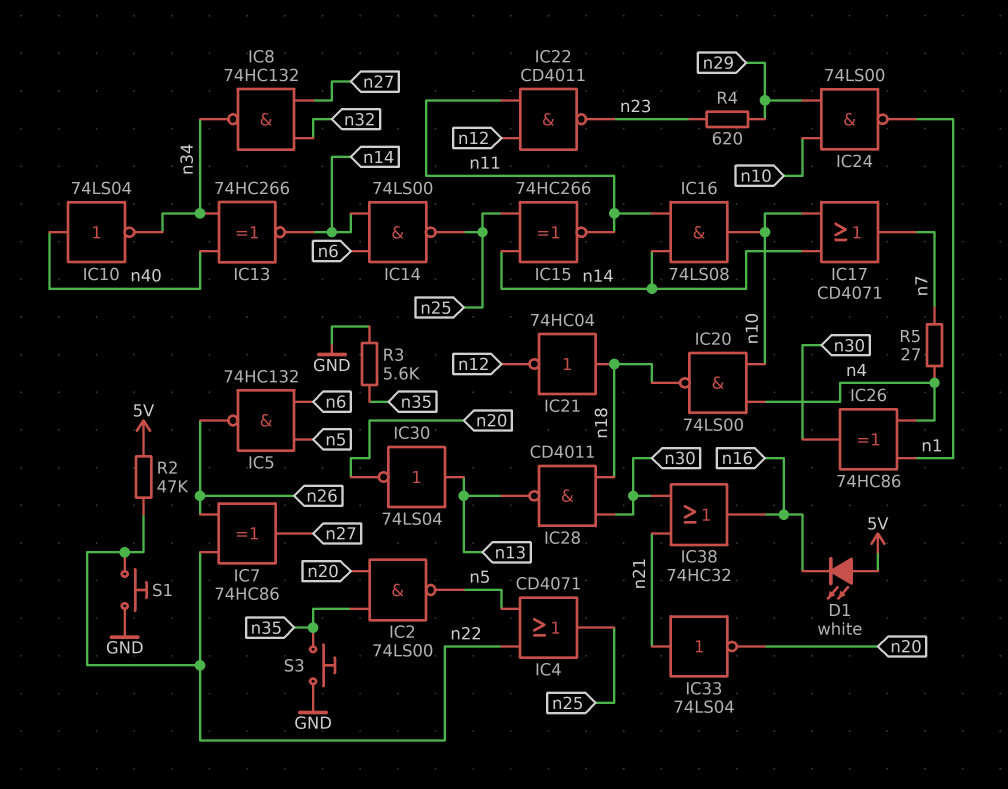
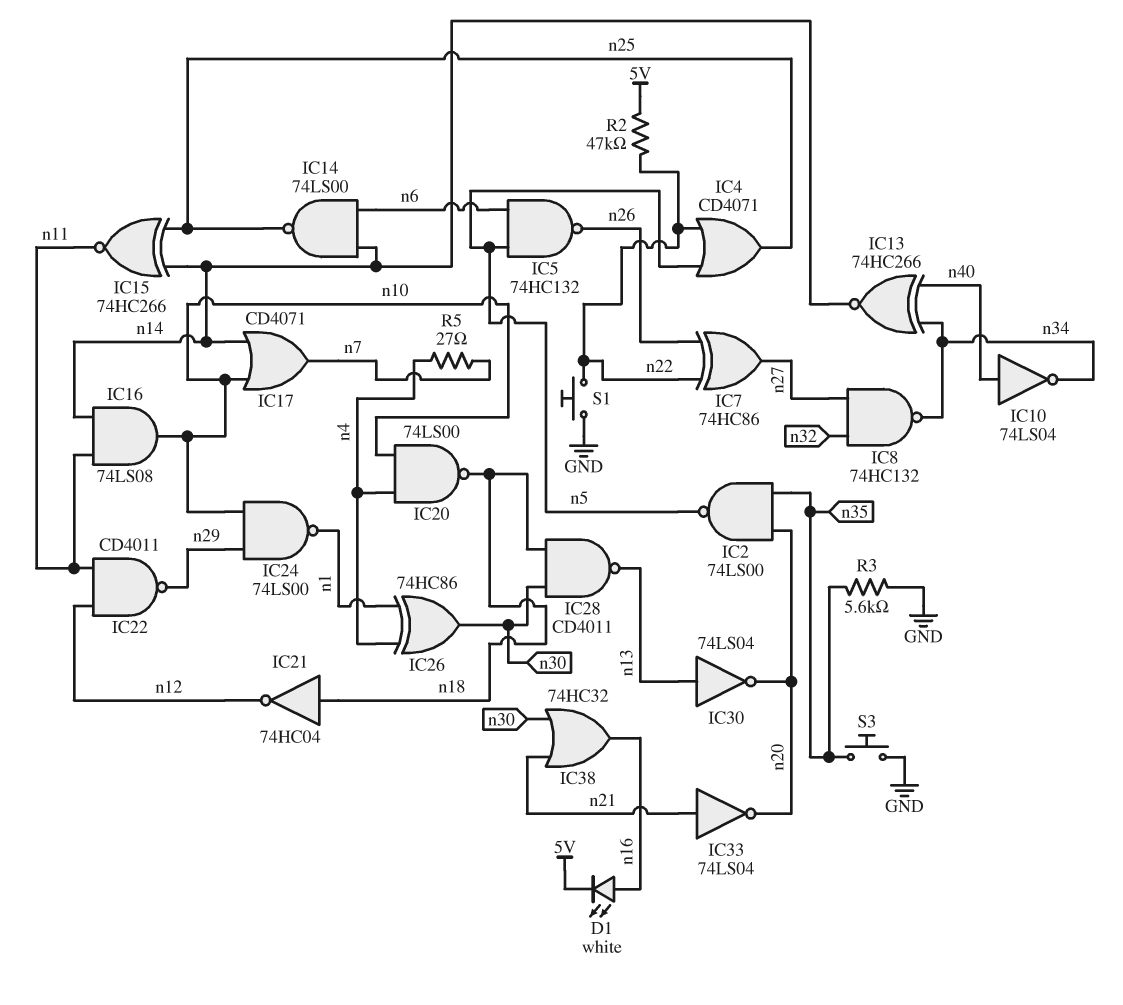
D1: LED white (A 5V, K n16) -> LED white (A n16, K 5V)
IC22: NAND CD4011 (in n11, in n12, out n23) -> NAND CD4011 (in n11, in n12, out n29)
R4: 620 (n23, n29) -> none

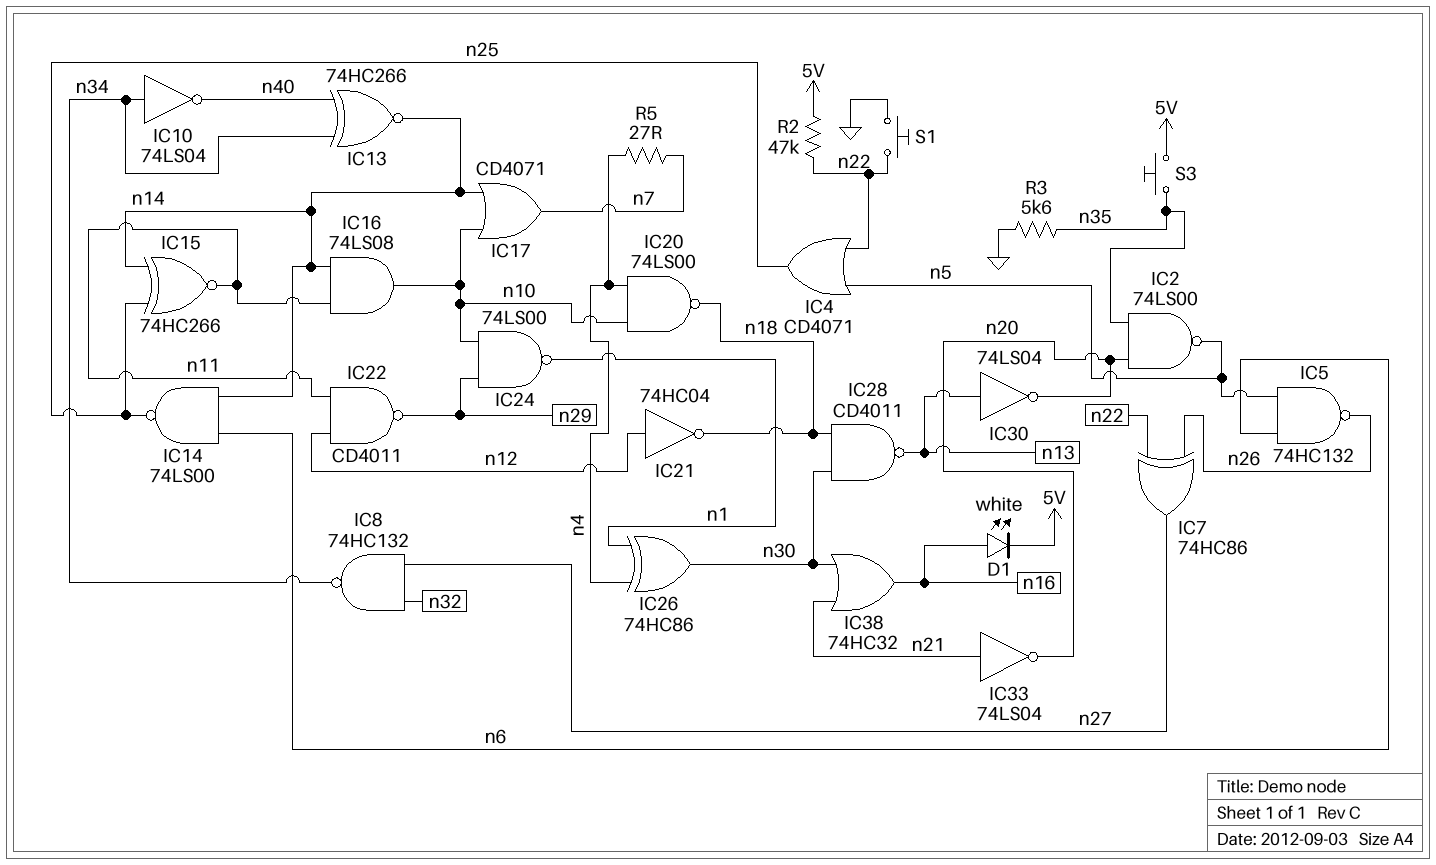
IC10: NOT 74LS04 (in n40, out n34) -> NOT 74LS04 (in n34, out n40)
IC21: NOT 74HC04 (in n18, out n12) -> NOT 74HC04 (in n12, out n18)
S3: button (GND, n35) -> button (5V, n35)

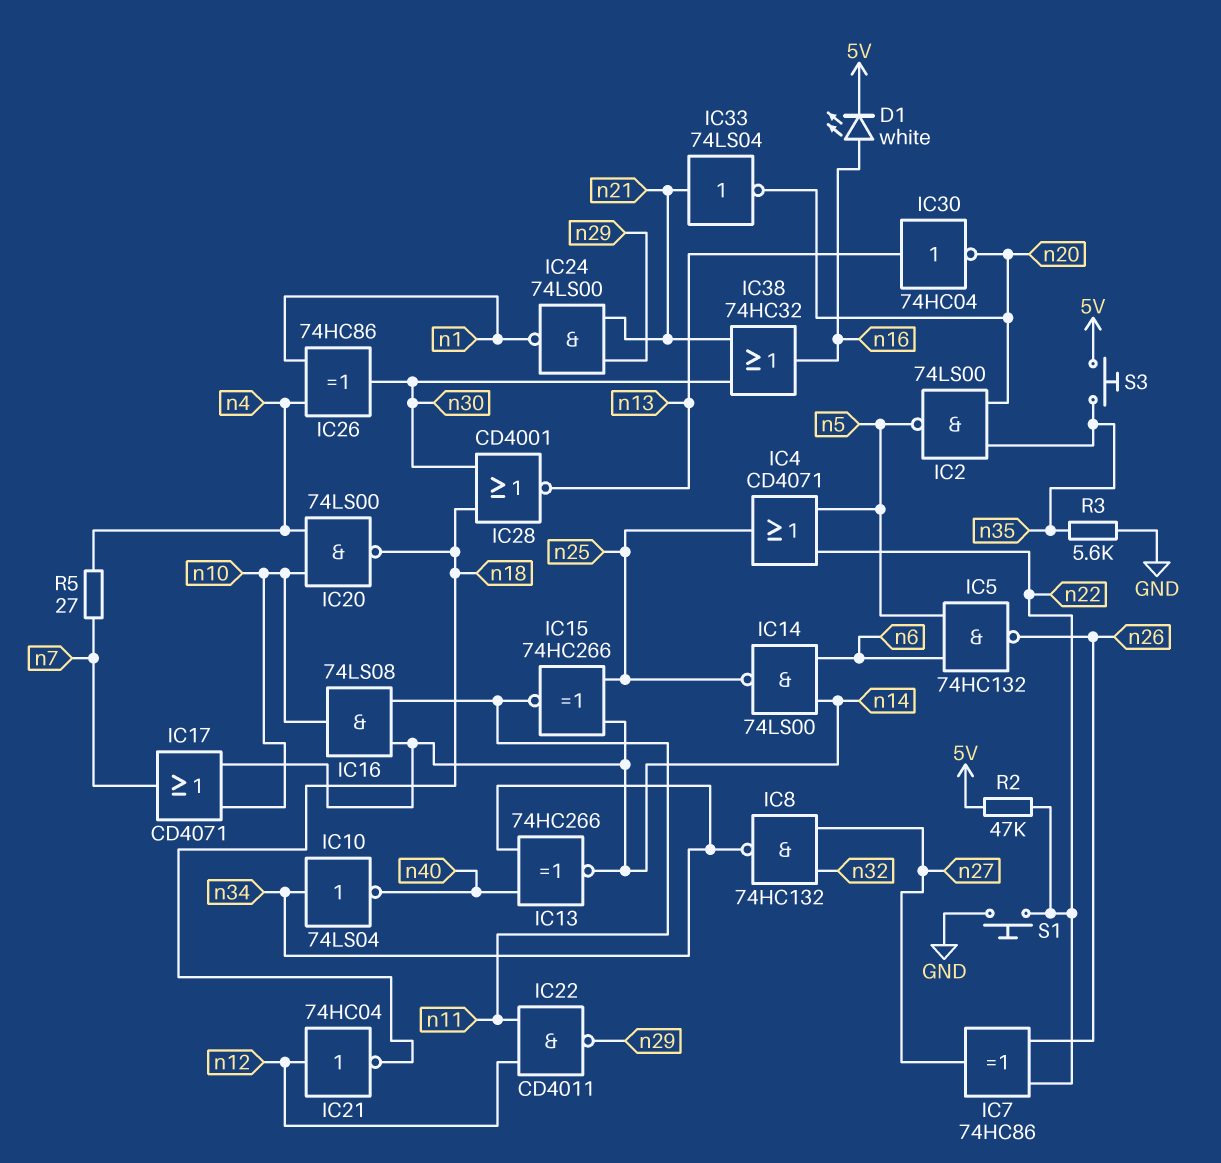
IC24: NAND 74LS00 (in n10, in n29, out n1) -> NAND 74LS00 (in n21, in n29, out n1)
IC28: NAND CD4011 (in n18, in n30, out n13) -> NOR CD4001 (in n18, in n30, out n13)
IC30: NOT 74LS04 (in n13, out n20) -> NOT 74HC04 (in n13, out n20)

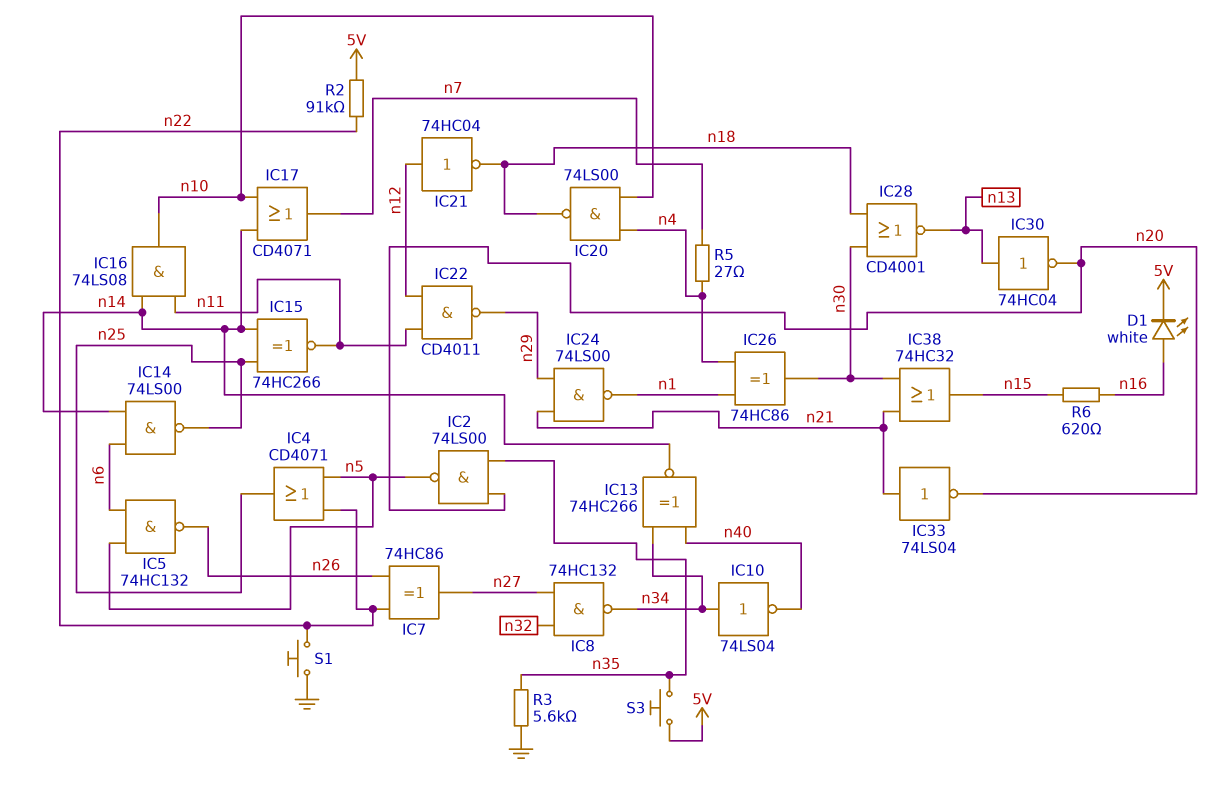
IC38: OR 74HC32 (in n21, in n30, out n16) -> OR 74HC32 (in n21, in n30, out n15)
R2: 47k (5V, n22) -> 91k (5V, n22)
R6: none -> 620 (n15, n16)

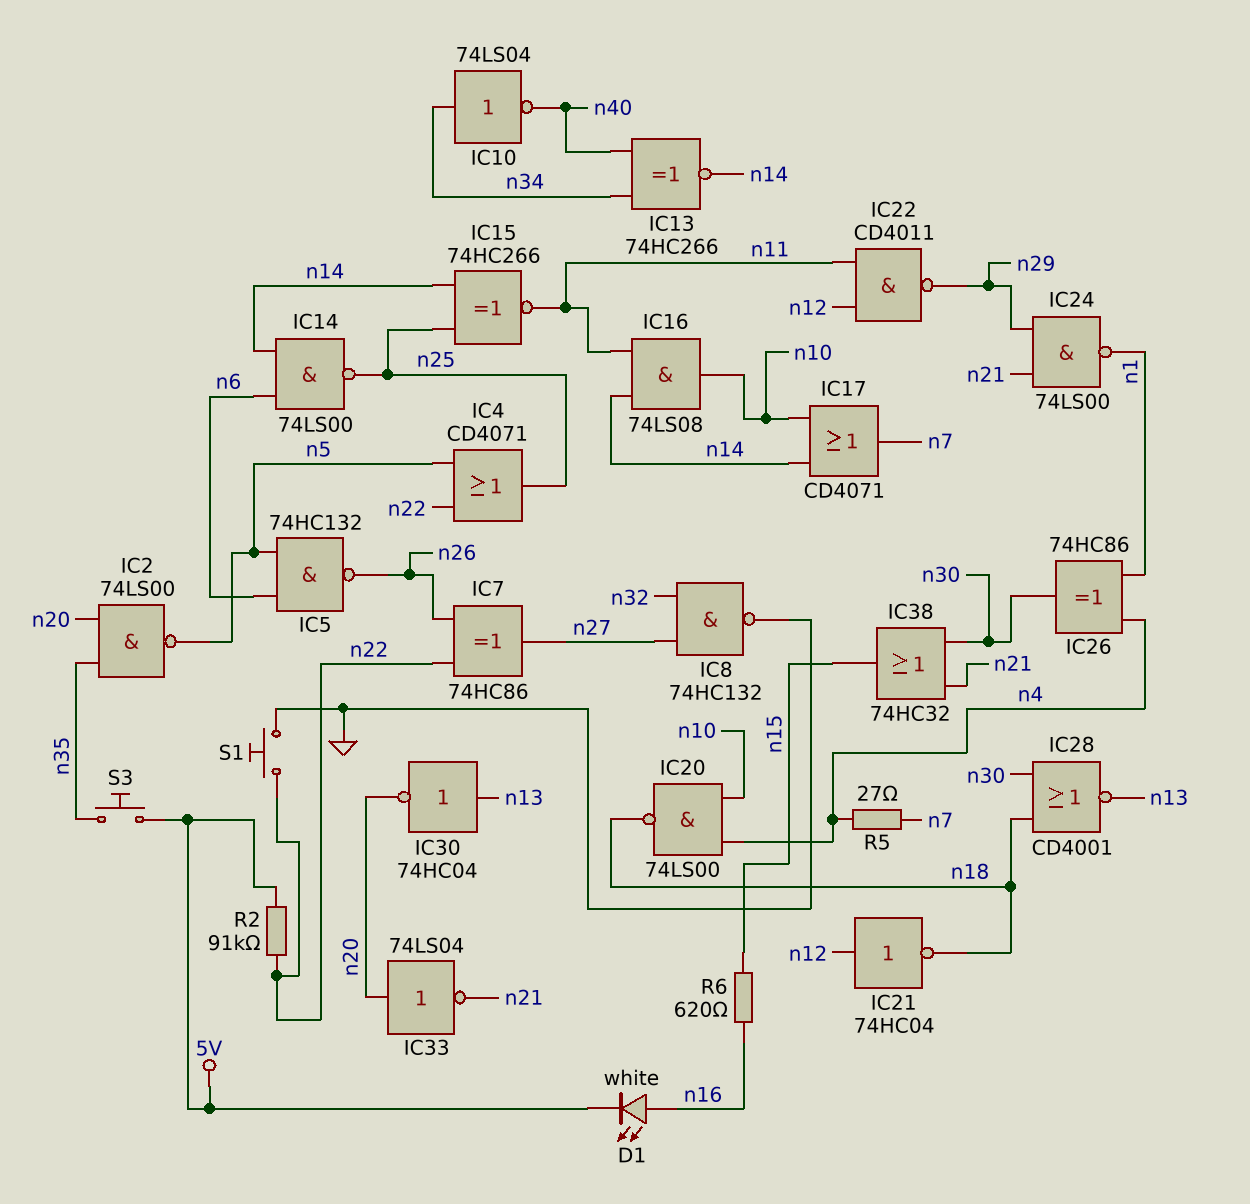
IC8: NAND 74HC132 (in n27, in n32, out n34) -> NAND 74HC132 (in n27, in n32, out GND)
IC33: NOT 74LS04 (in n21, out n20) -> NOT 74LS04 (in n20, out n21)
R3: 5.6k (GND, n35) -> none

